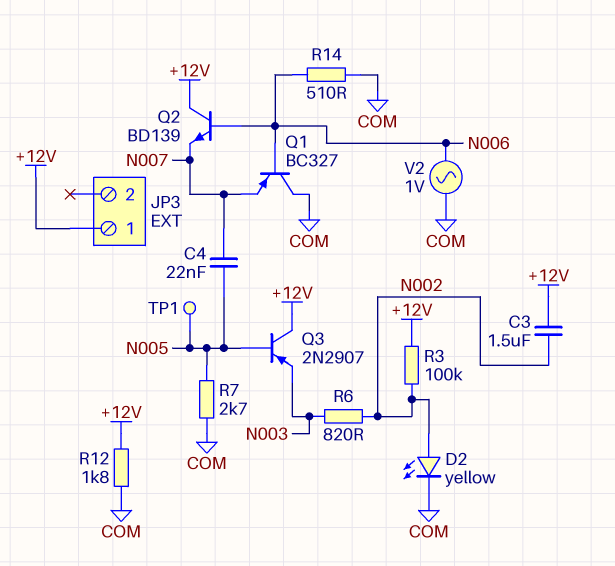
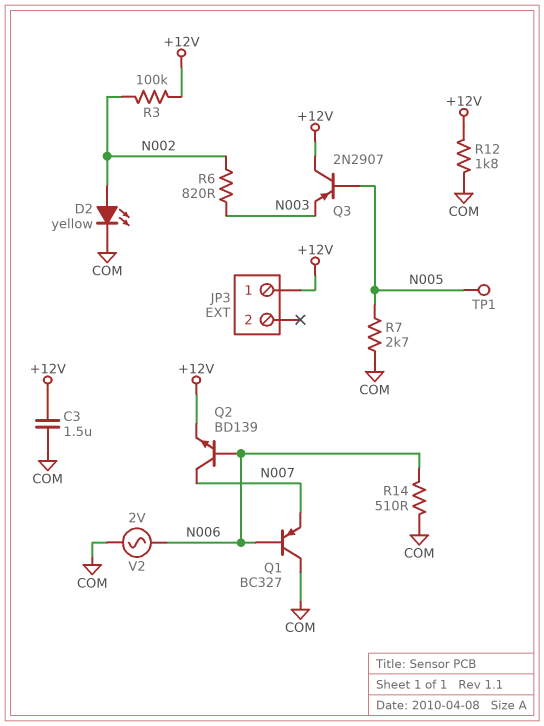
C3: 1.5uF (+12V, N002) -> 1.5uF (+12V, COM)
C4: 22nF (N005, N007) -> none
Q2: NPN BD139 (B N006, C +12V, E N007) -> NPN BD139 (B N006, C N007, E +12V)
V2: AC 1V (COM, N006) -> AC 2V (COM, N006)

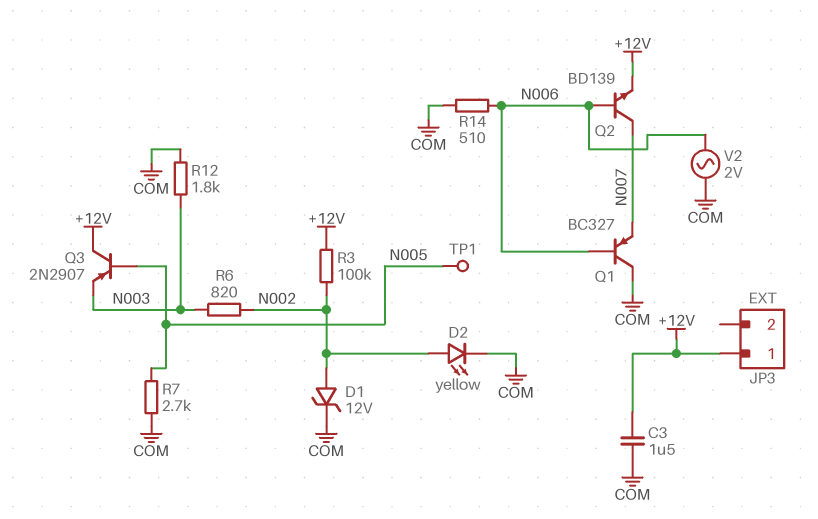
D1: none -> zener 12V (A N002, K COM)
R12: 1.8k (+12V, COM) -> 1.8k (COM, N003)

